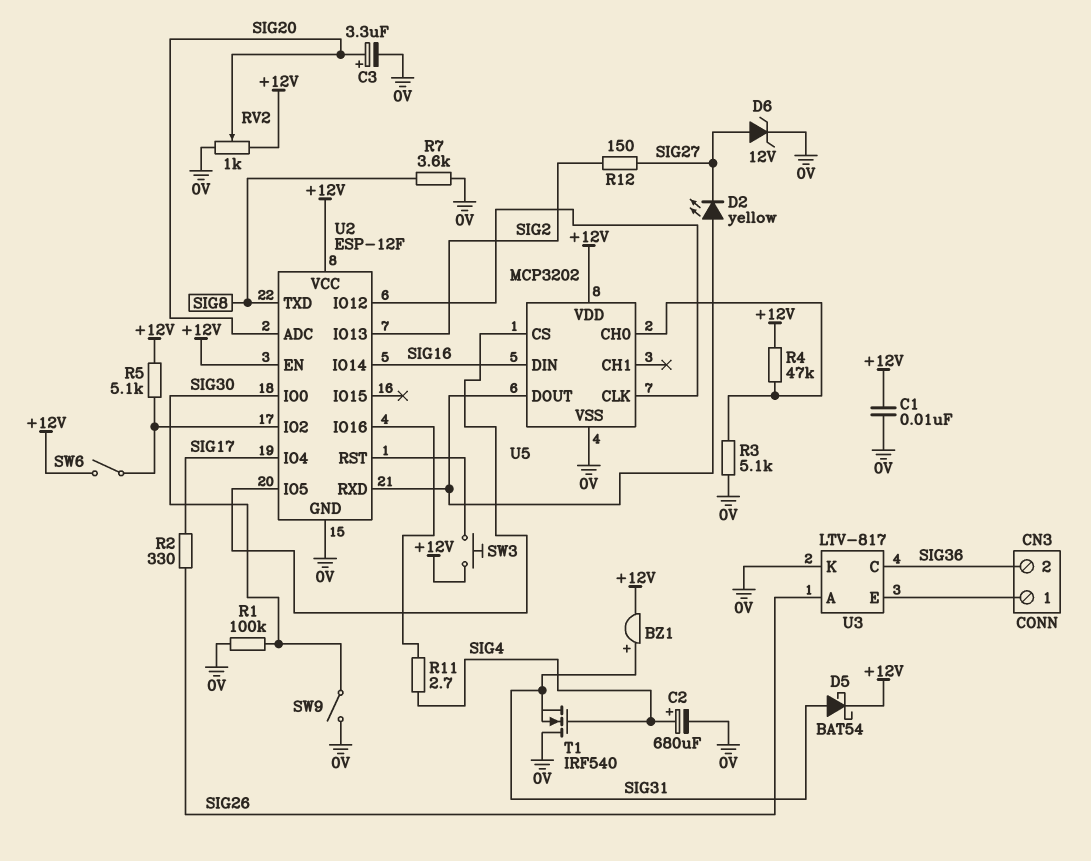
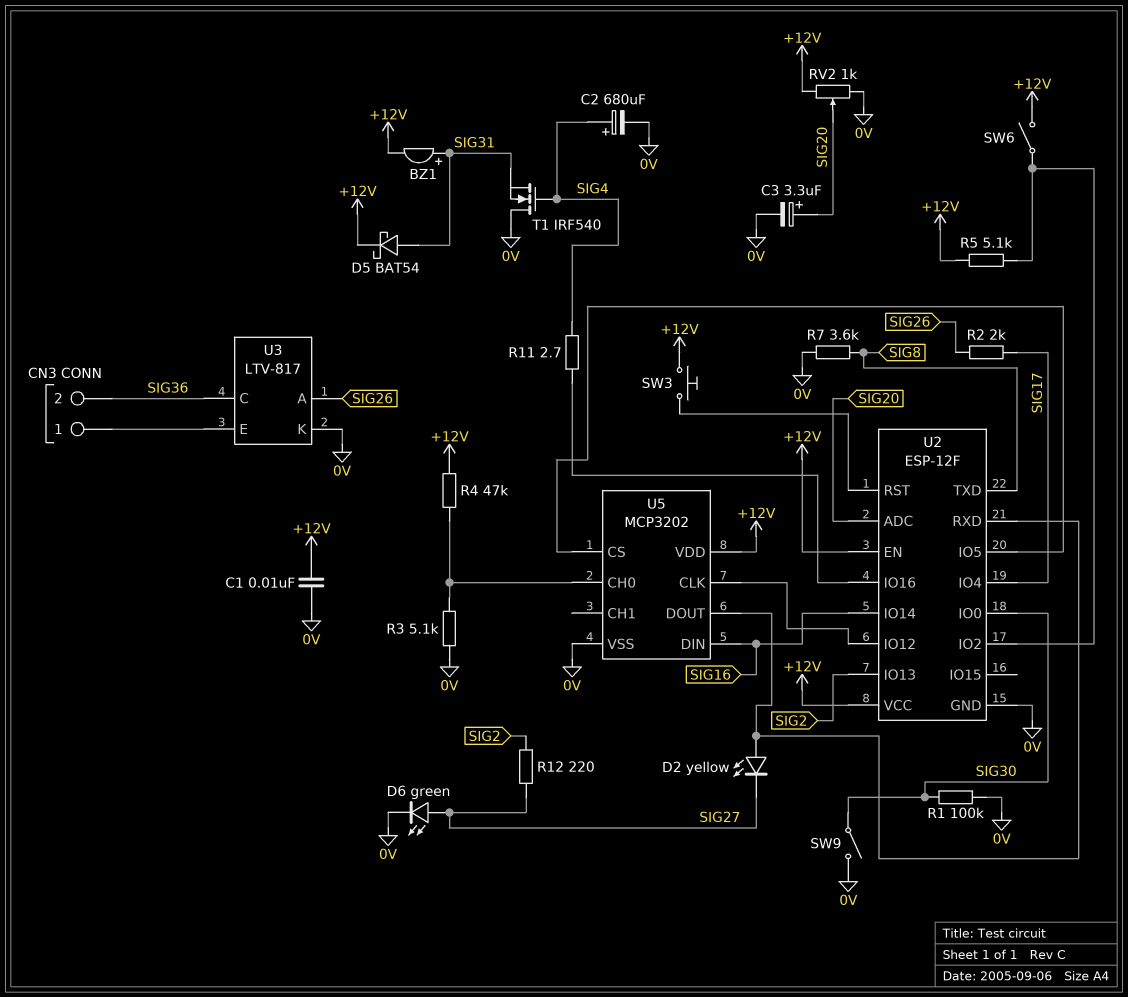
D6: zener 12V (A SIG27, K 0V) -> LED green (A SIG27, K 0V)
R2: 330 (SIG17, SIG26) -> 2k (SIG17, SIG26)
R12: 150 (SIG2, SIG27) -> 220 (SIG2, SIG27)

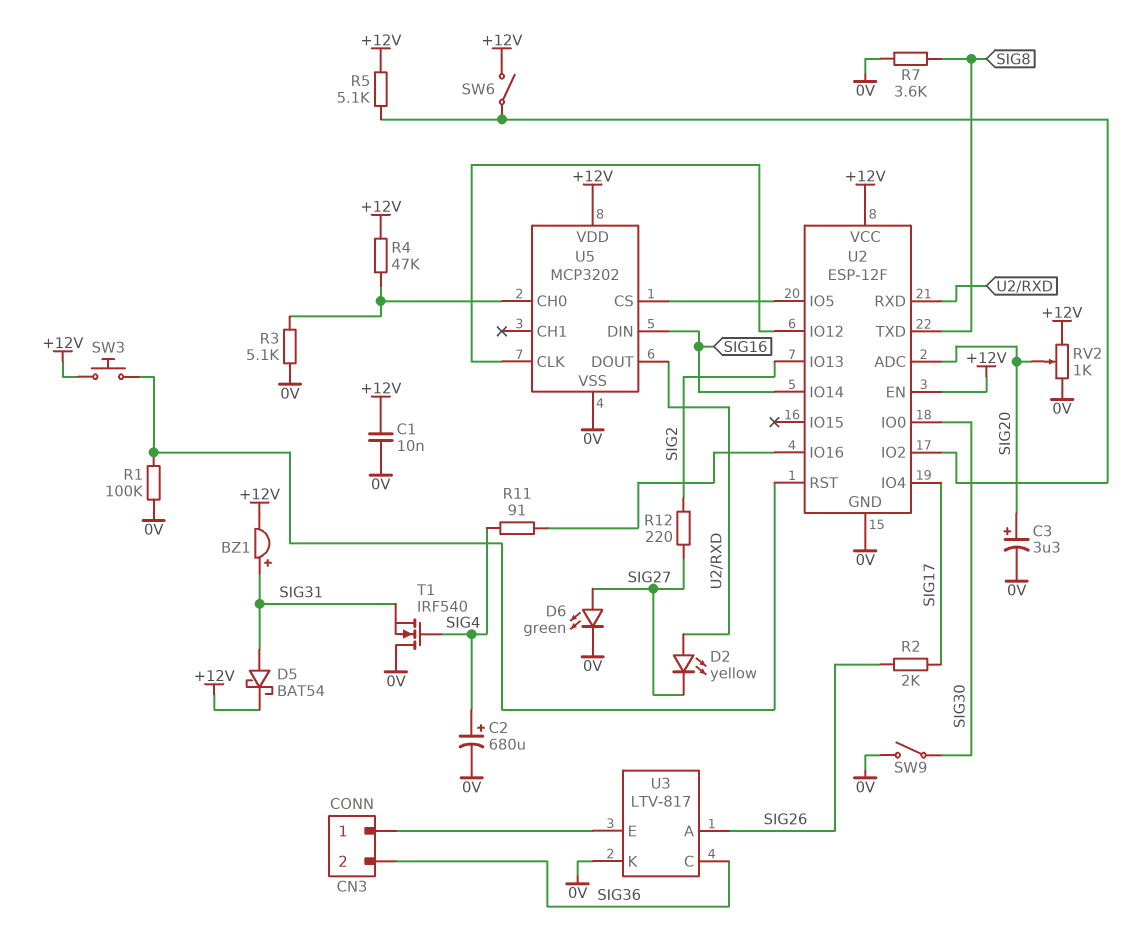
R1: 100k (0V, SIG30) -> 100k (0V, U2/RST)
R11: 2.7 (SIG4, U2/IO16) -> 91 (SIG4, U2/IO16)

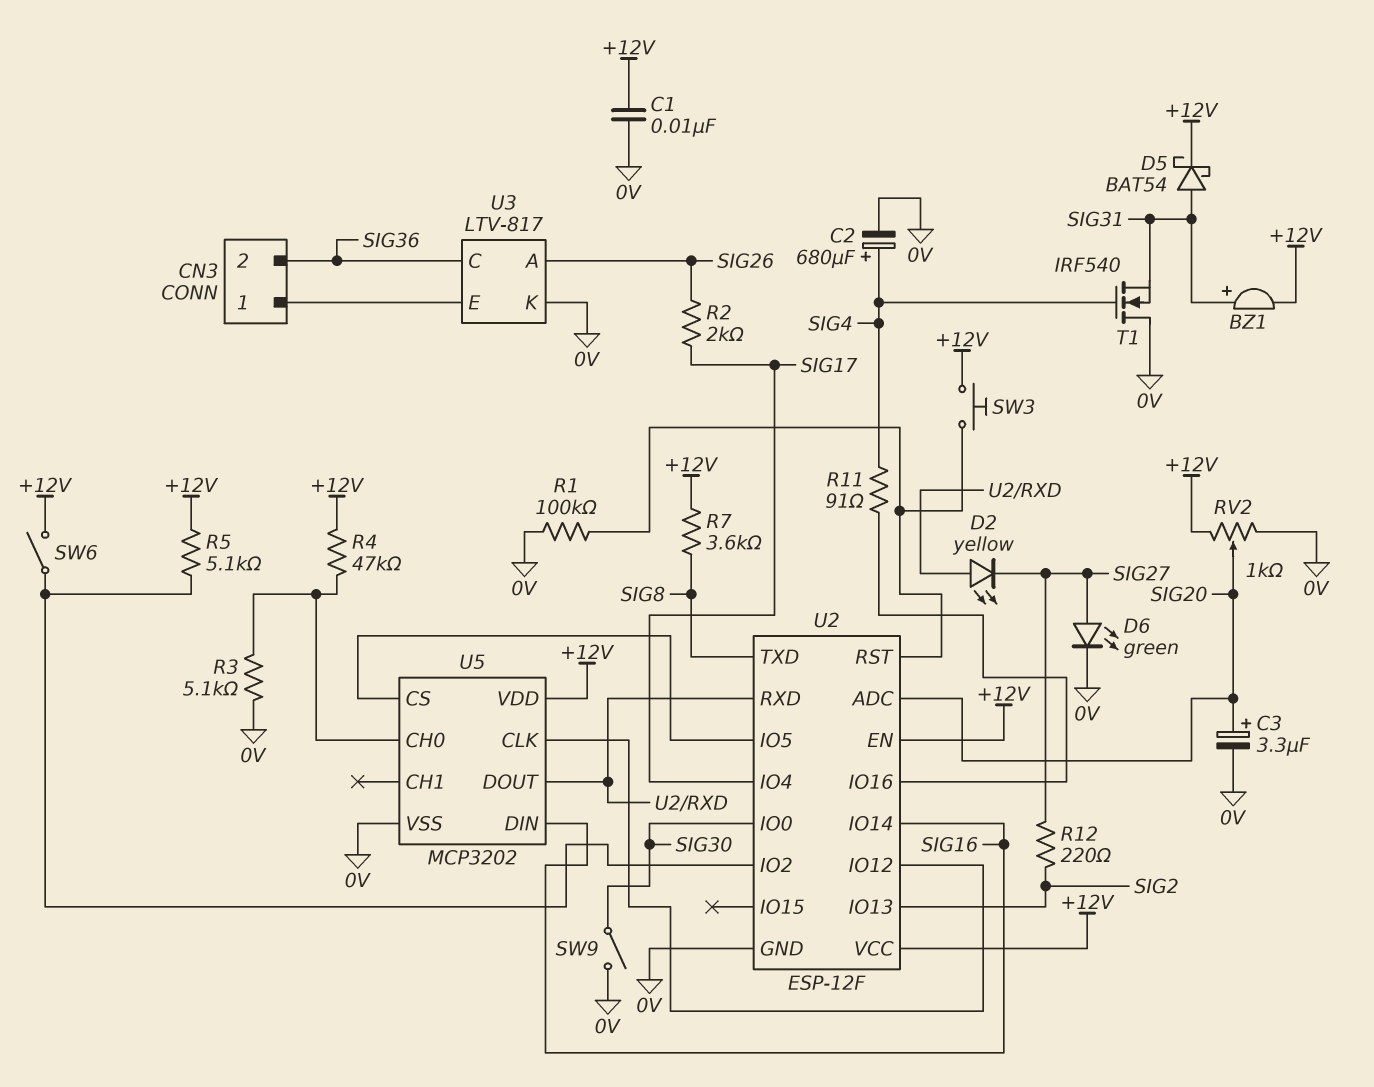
R7: 3.6k (0V, SIG8) -> 3.6k (+12V, SIG8)

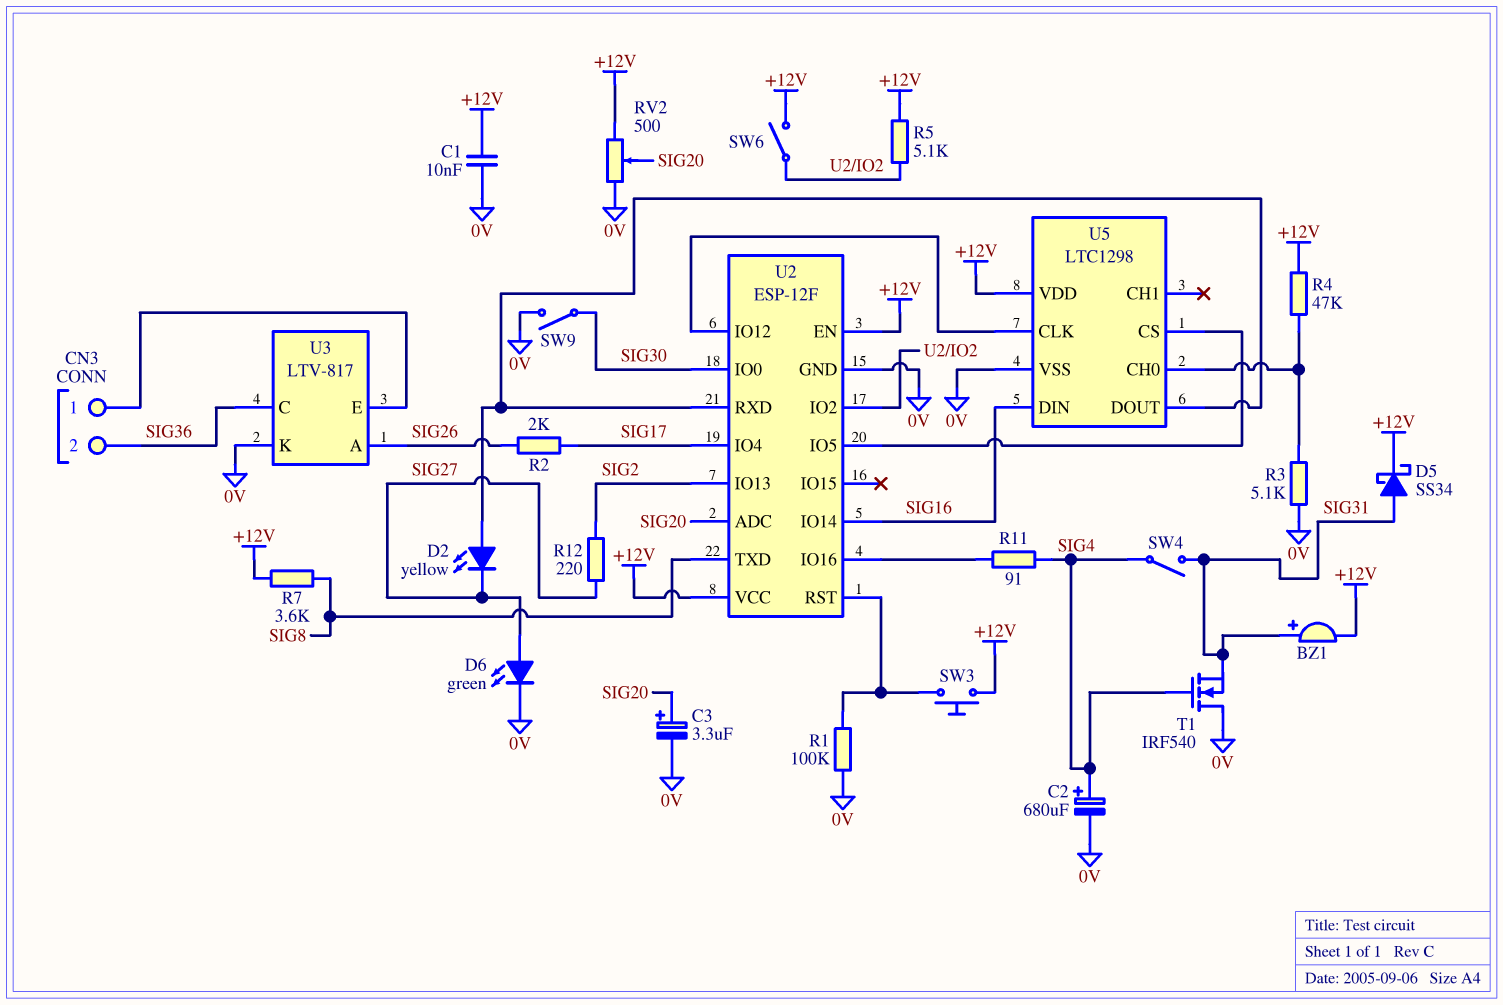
D5: schottky BAT54 (A SIG31, K +12V) -> schottky SS34 (A SIG31, K +12V)
RV2: 1k (+12V, 0V, wiper SIG20) -> 500 (+12V, 0V, wiper SIG20)
SW4: none -> switch (SIG4, SIG31)
U5: MCP3202 -> LTC1298

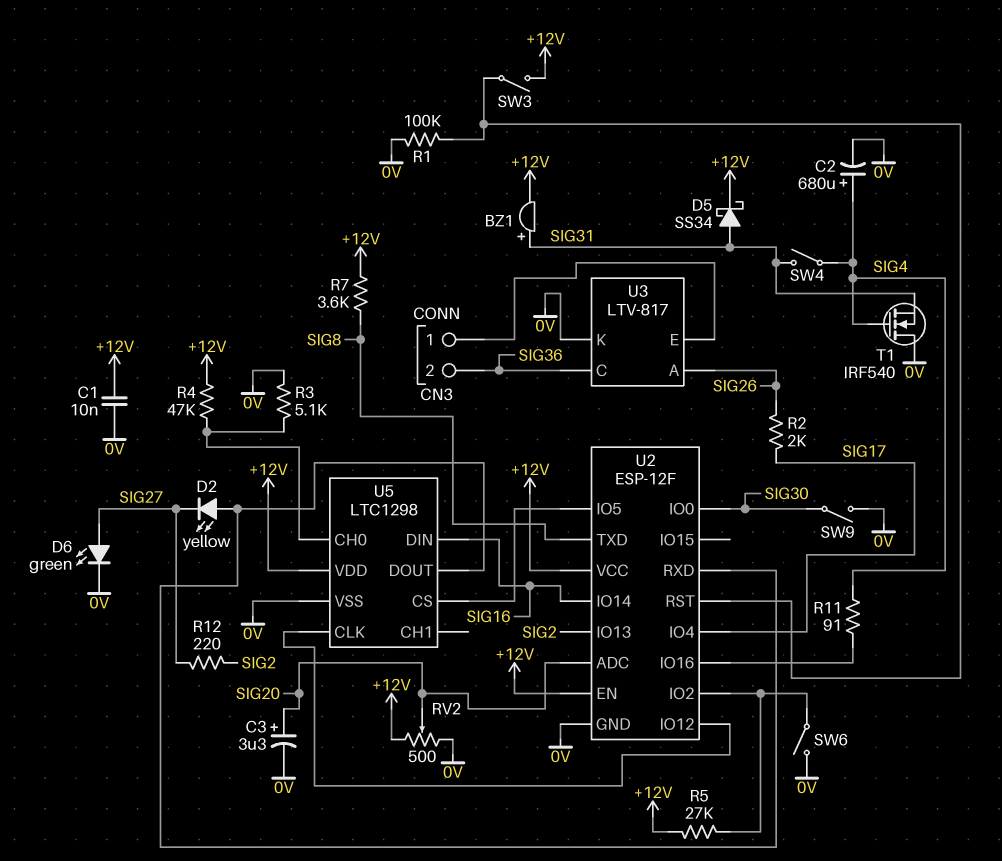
R5: 5.1k (+12V, U2/IO2) -> 27k (+12V, U2/IO2)
SW3: button (+12V, U2/RST) -> switch (+12V, U2/RST)
SW6: switch (+12V, U2/IO2) -> switch (0V, U2/IO2)

